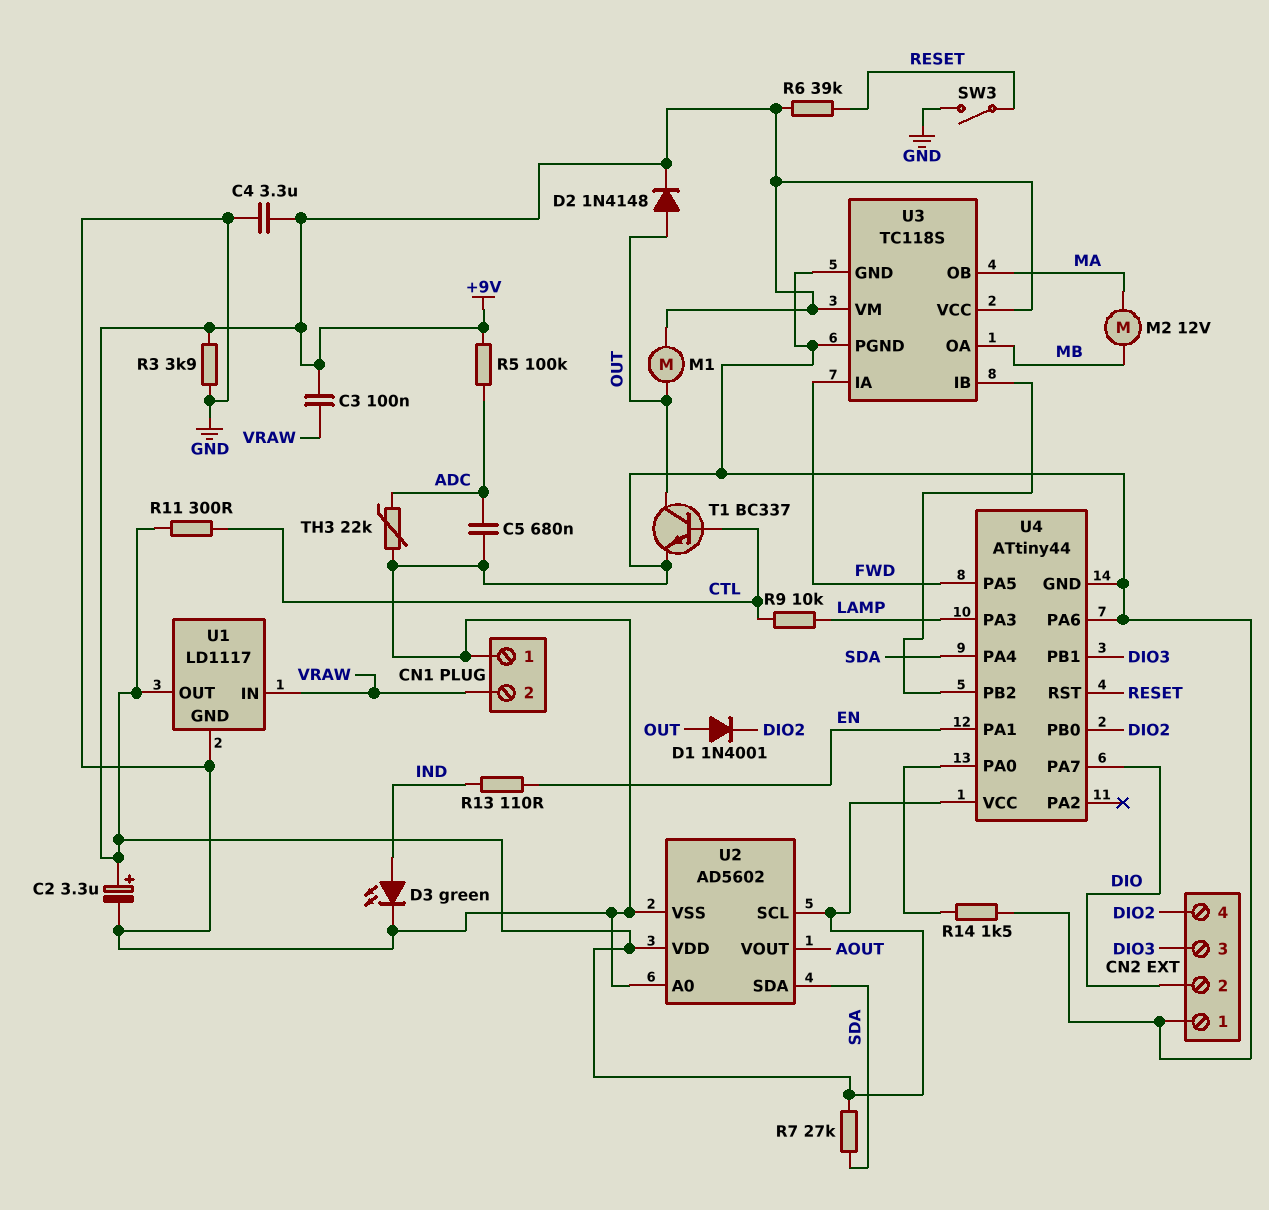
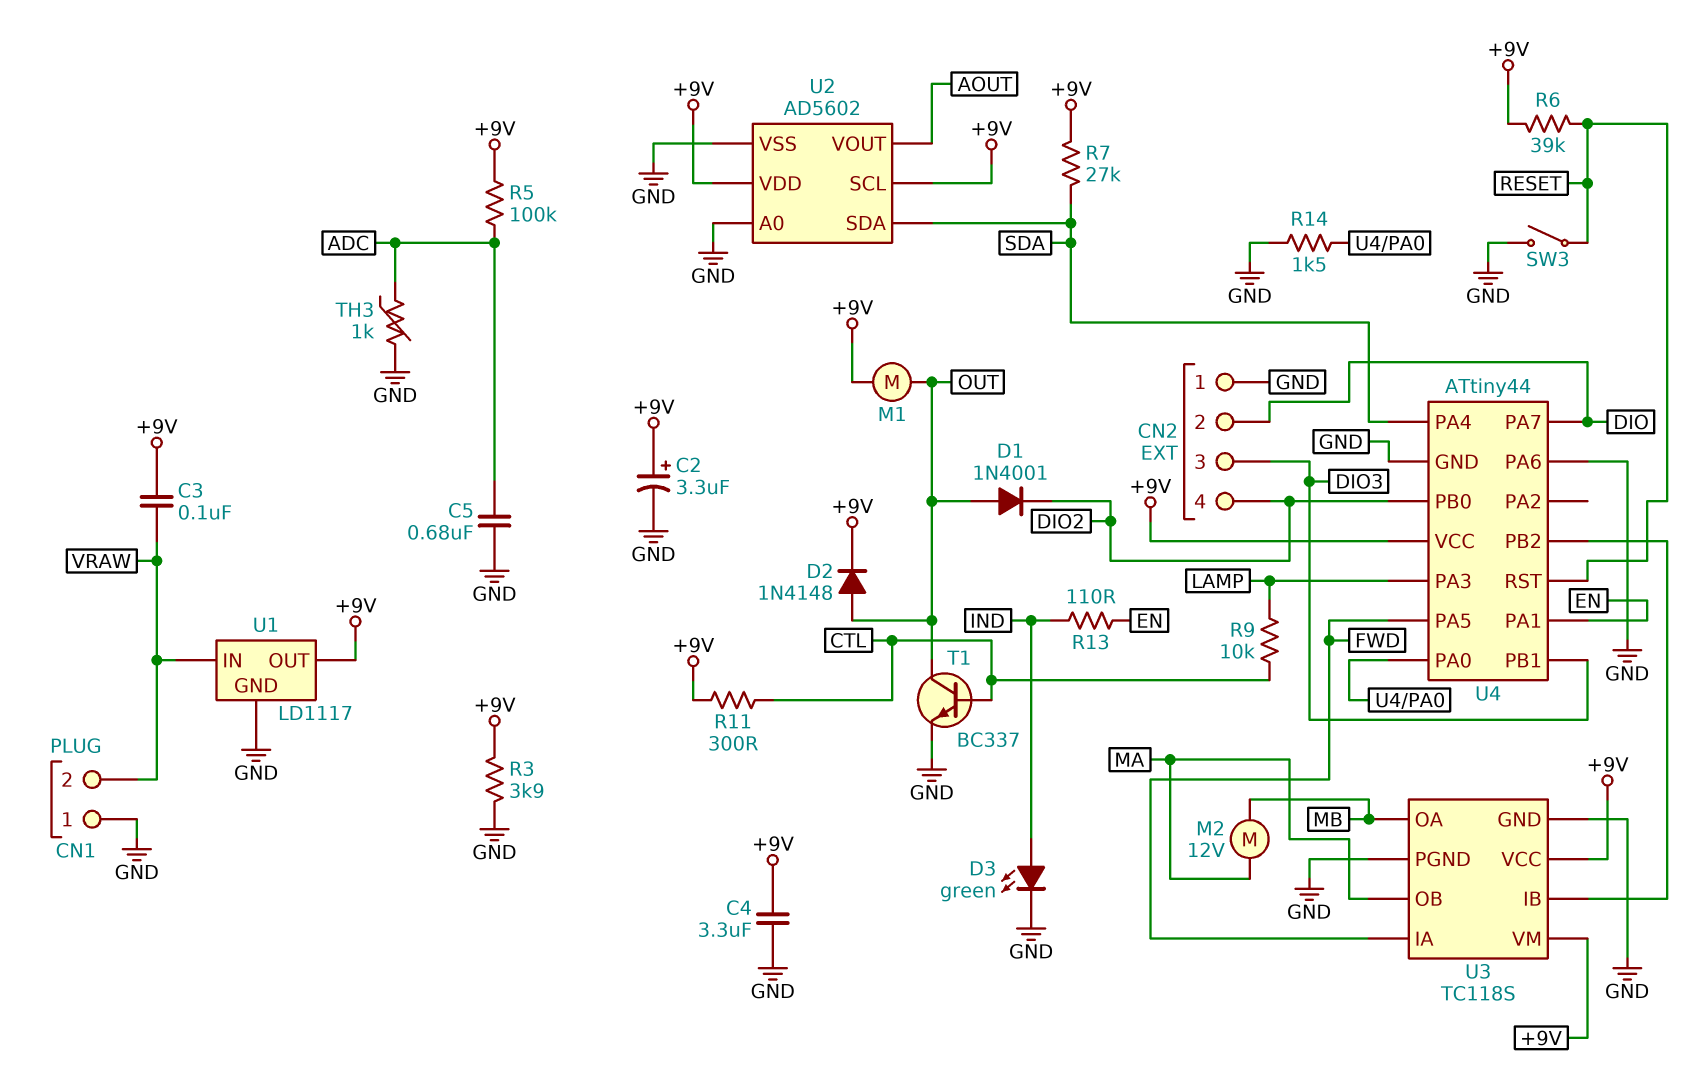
TH3: 22k (ADC, GND) -> 1k (ADC, GND)

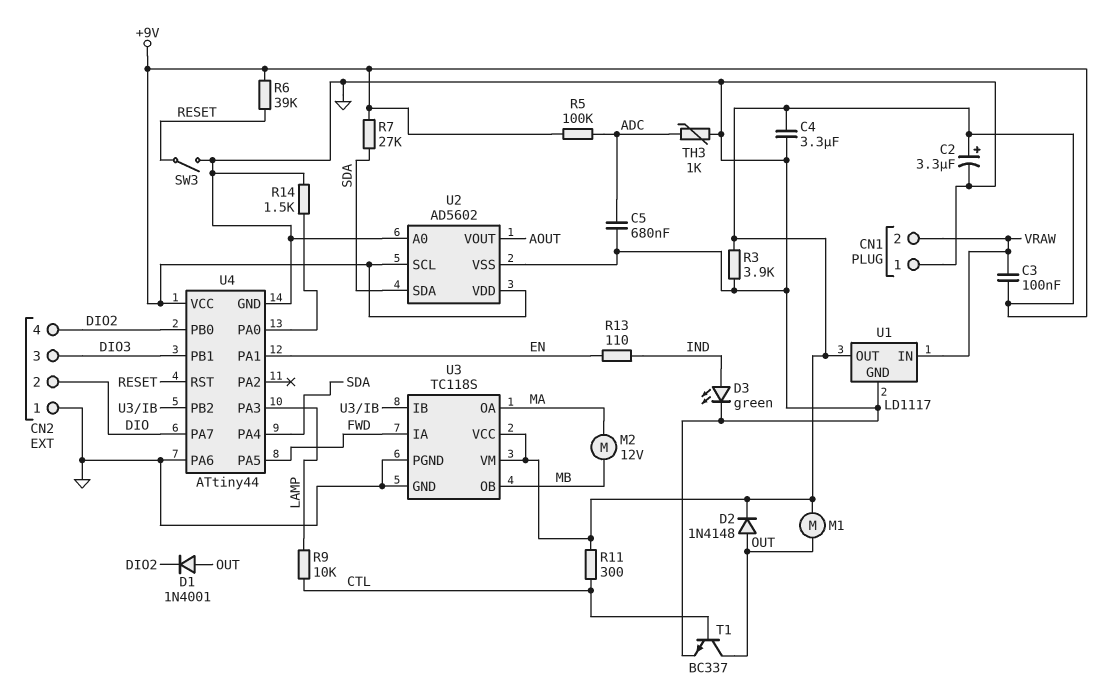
U3 pin OA: MB -> MA
U3 pin OB: MA -> MB

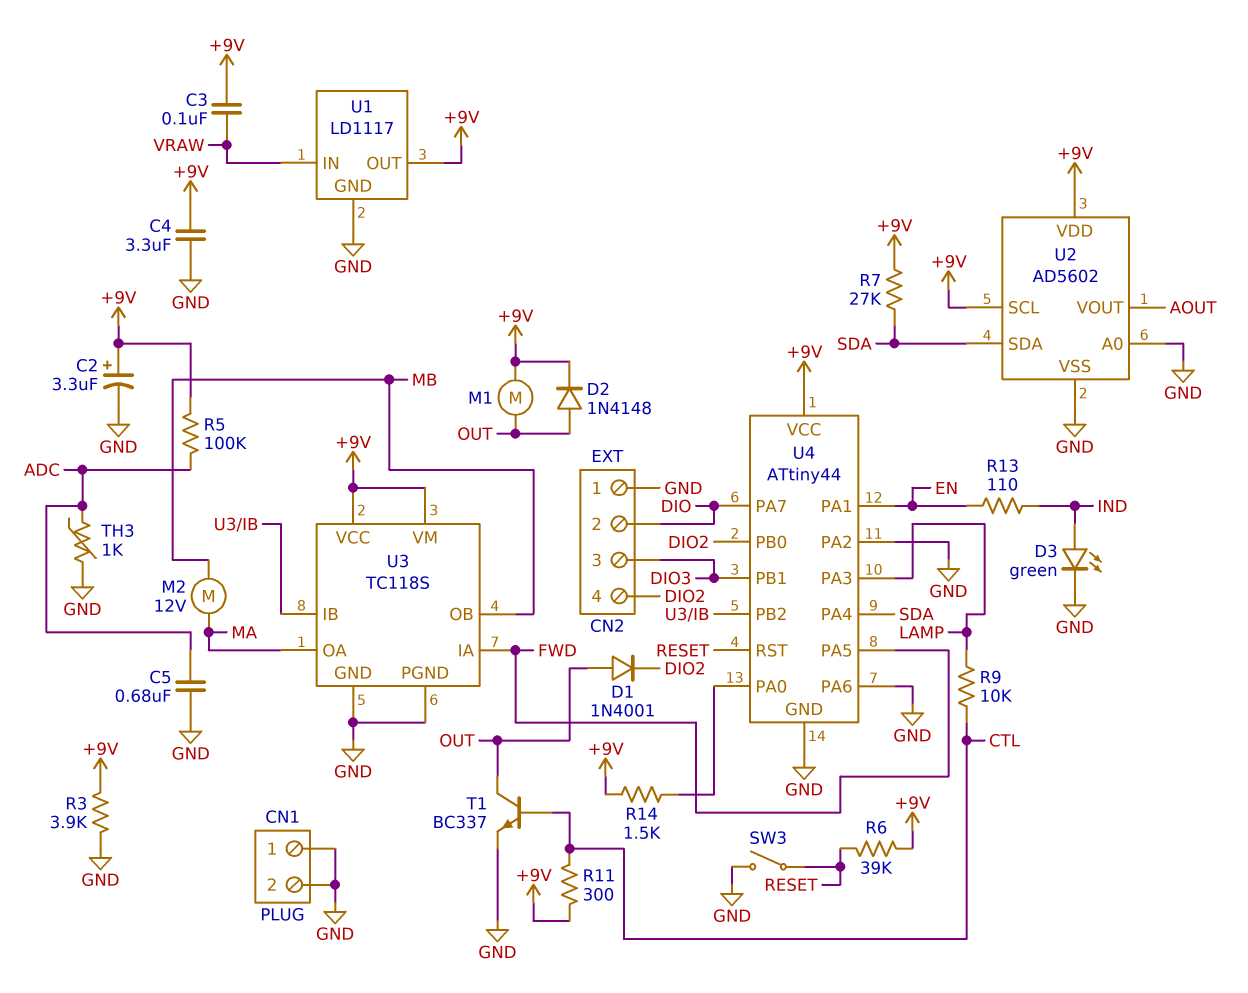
CN1 pin 2: VRAW -> GND
R14: 1.5k (GND, U4/PA0) -> 1.5k (+9V, U4/PA0)
U4 pin PA2: none -> GND

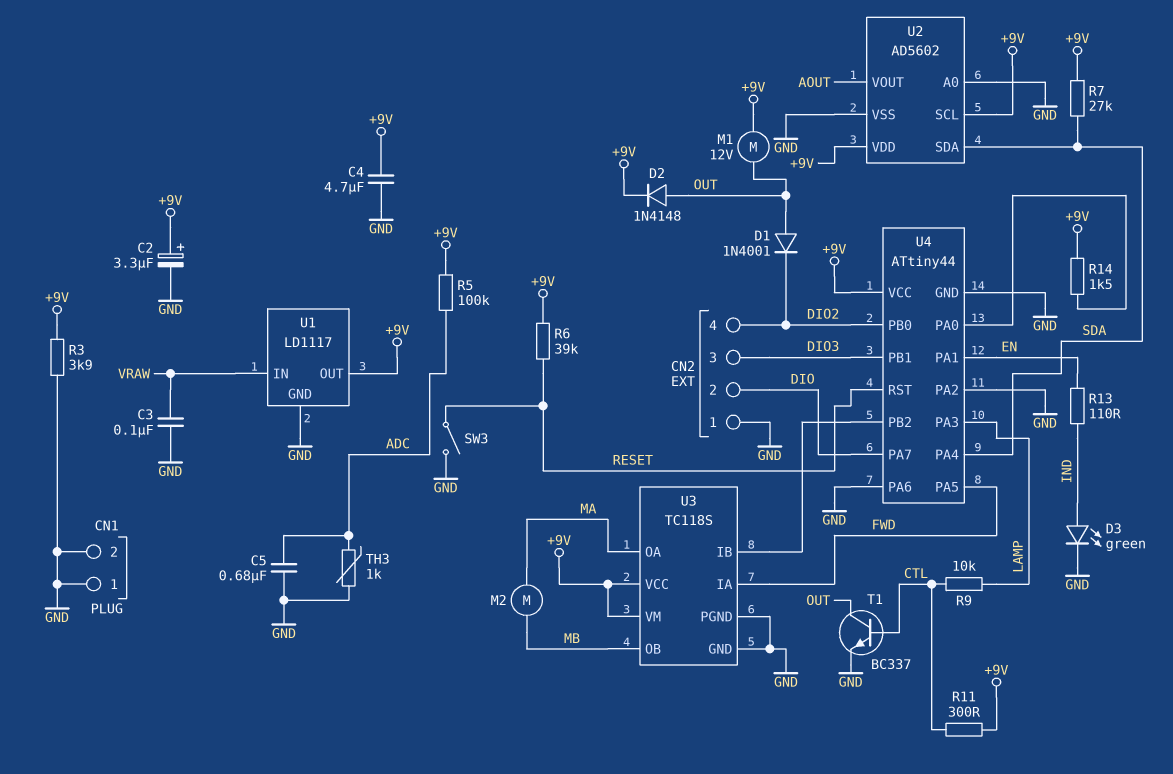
C3: 100nF (+9V, VRAW) -> 100nF (GND, VRAW)
C4: 3.3uF (+9V, GND) -> 4.7uF (+9V, GND)
M1: motor (+9V, OUT) -> motor 12V (+9V, OUT)
M2: motor 12V (MA, MB) -> motor (MA, MB)

